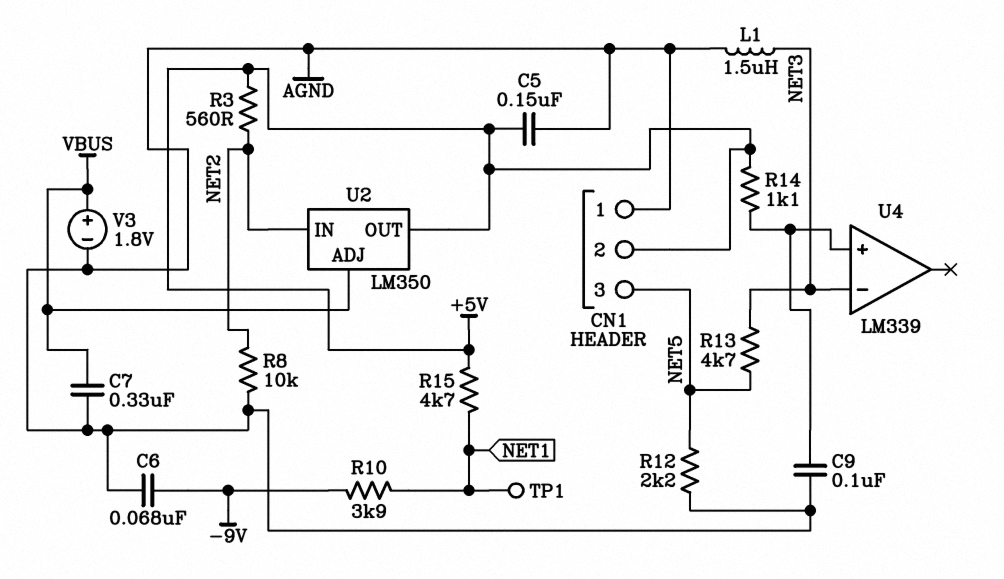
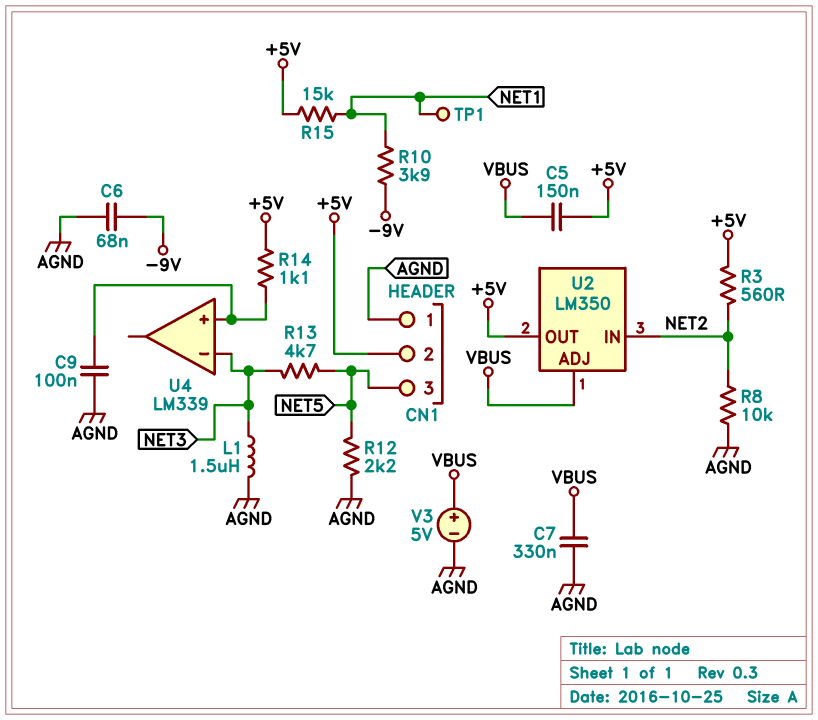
C5: 150nF (+5V, AGND) -> 150nF (+5V, VBUS)
R15: 4.7k (+5V, NET1) -> 15k (+5V, NET1)
V3: 1.8V (plus VBUS, minus AGND) -> 5V (plus VBUS, minus AGND)

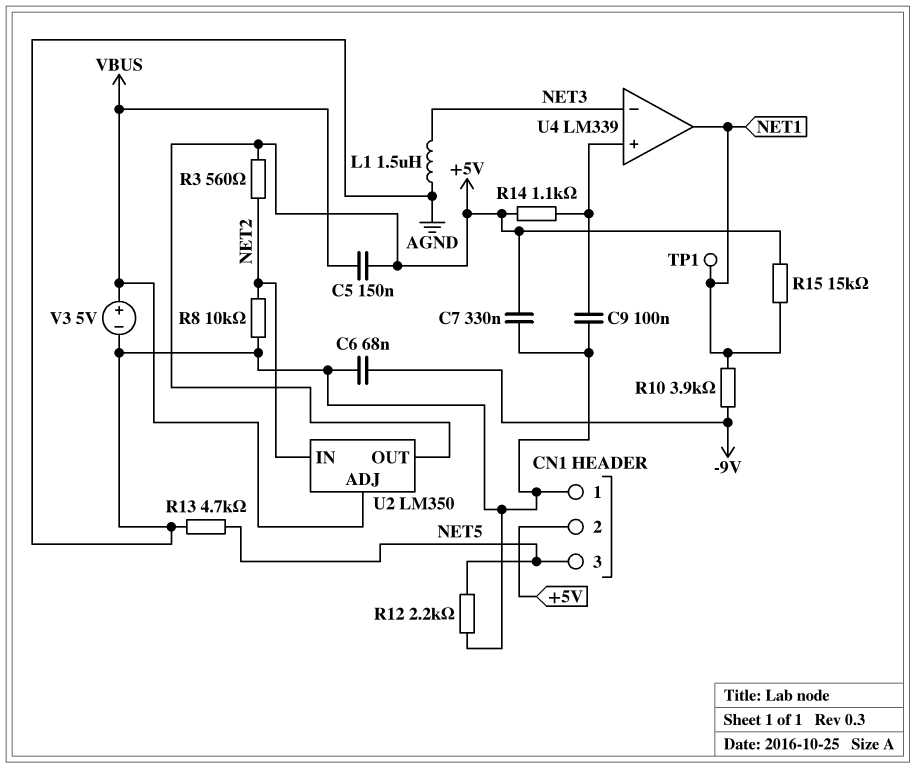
C7: 330nF (AGND, VBUS) -> 330nF (+5V, AGND)
R13: 4.7k (NET3, NET5) -> 4.7k (AGND, NET5)
U4 pin out: none -> NET1

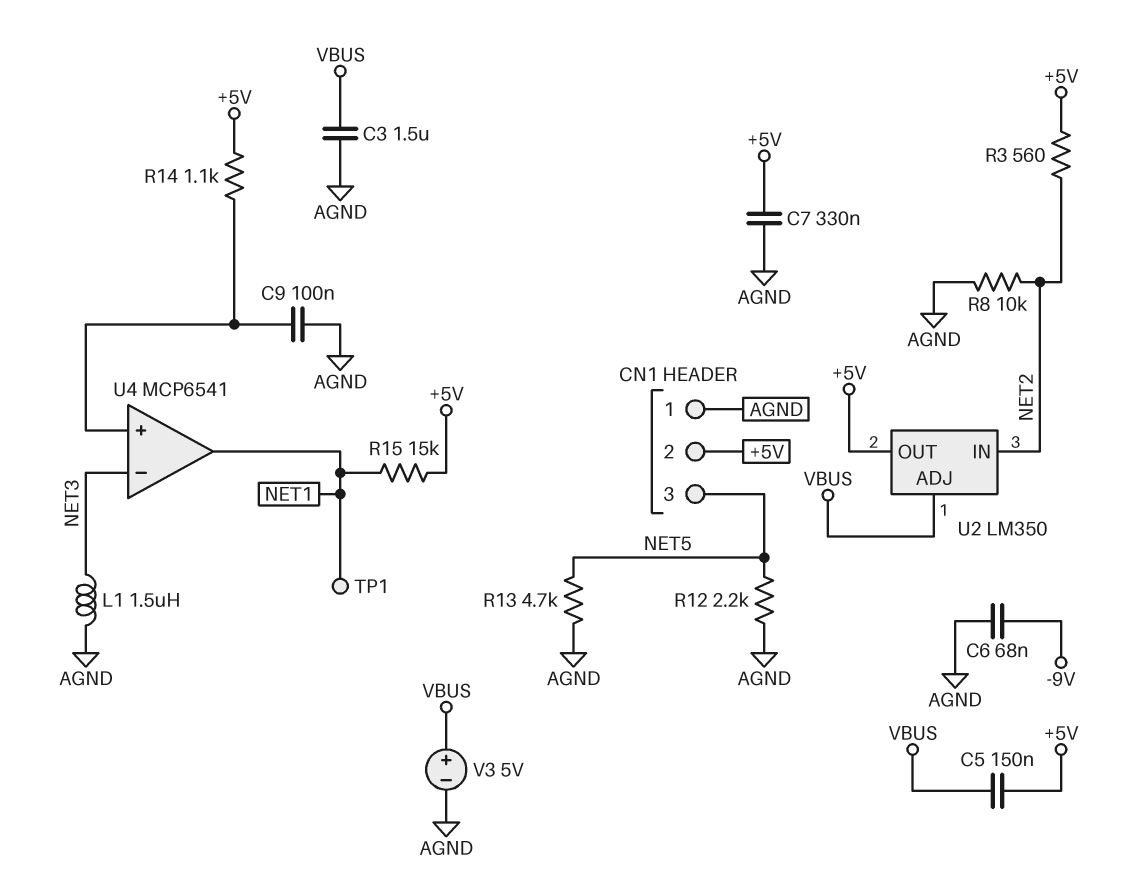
C3: none -> 1.5uF (AGND, VBUS)
R10: 3.9k (-9V, NET1) -> none
U4: LM339 -> MCP6541

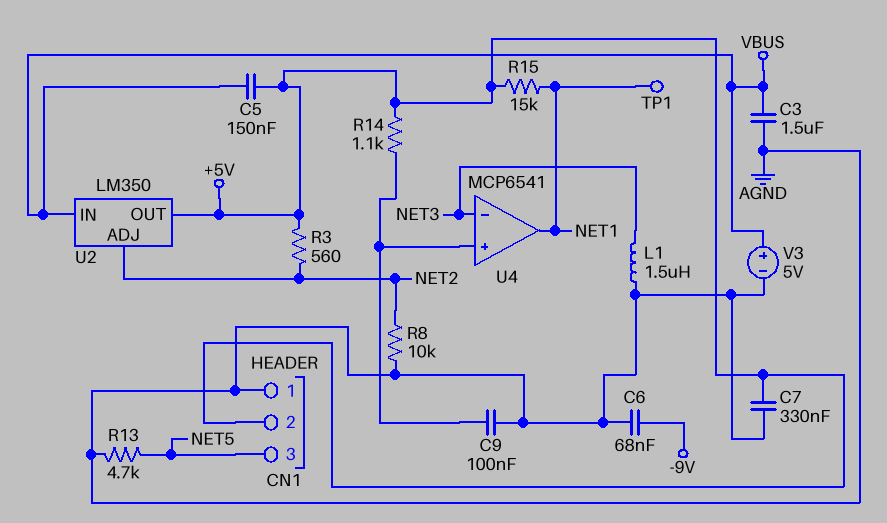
R12: 2.2k (AGND, NET5) -> none
U2 pin ADJ: VBUS -> NET2
U2 pin IN: NET2 -> VBUS

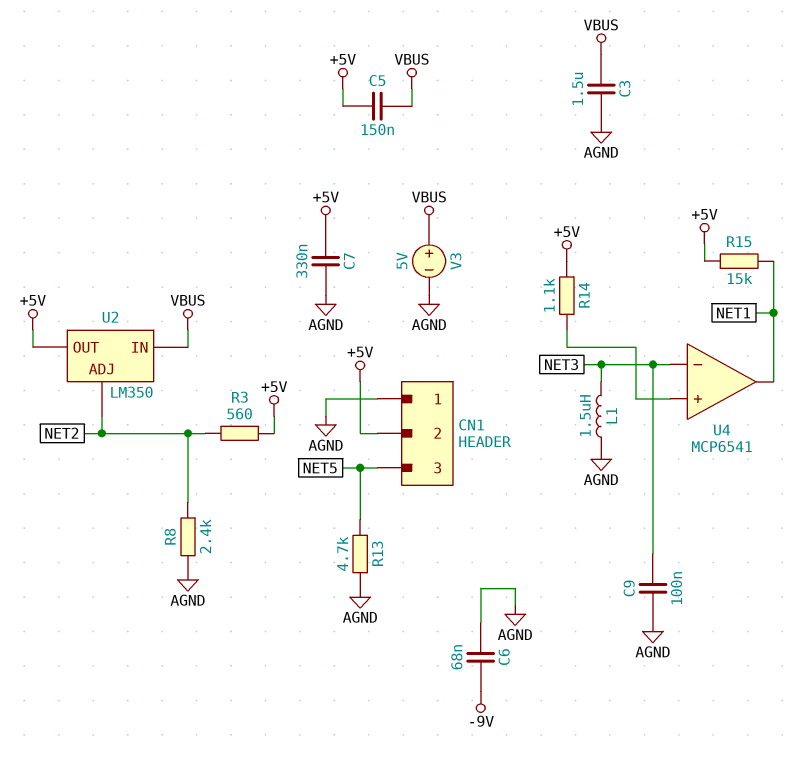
C9: 100nF (AGND, U4/in+) -> 100nF (AGND, NET3)
R8: 10k (AGND, NET2) -> 2.4k (AGND, NET2)
TP1: test point (NET1) -> none

